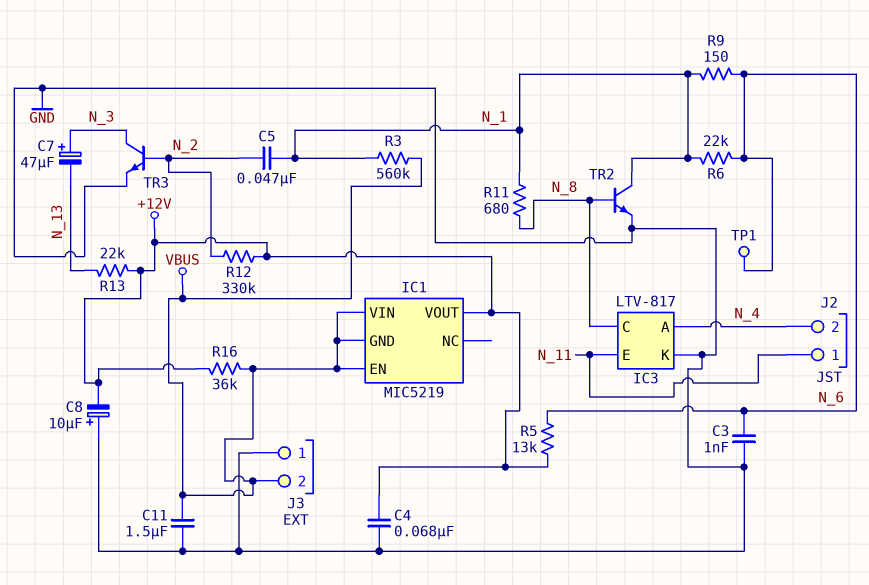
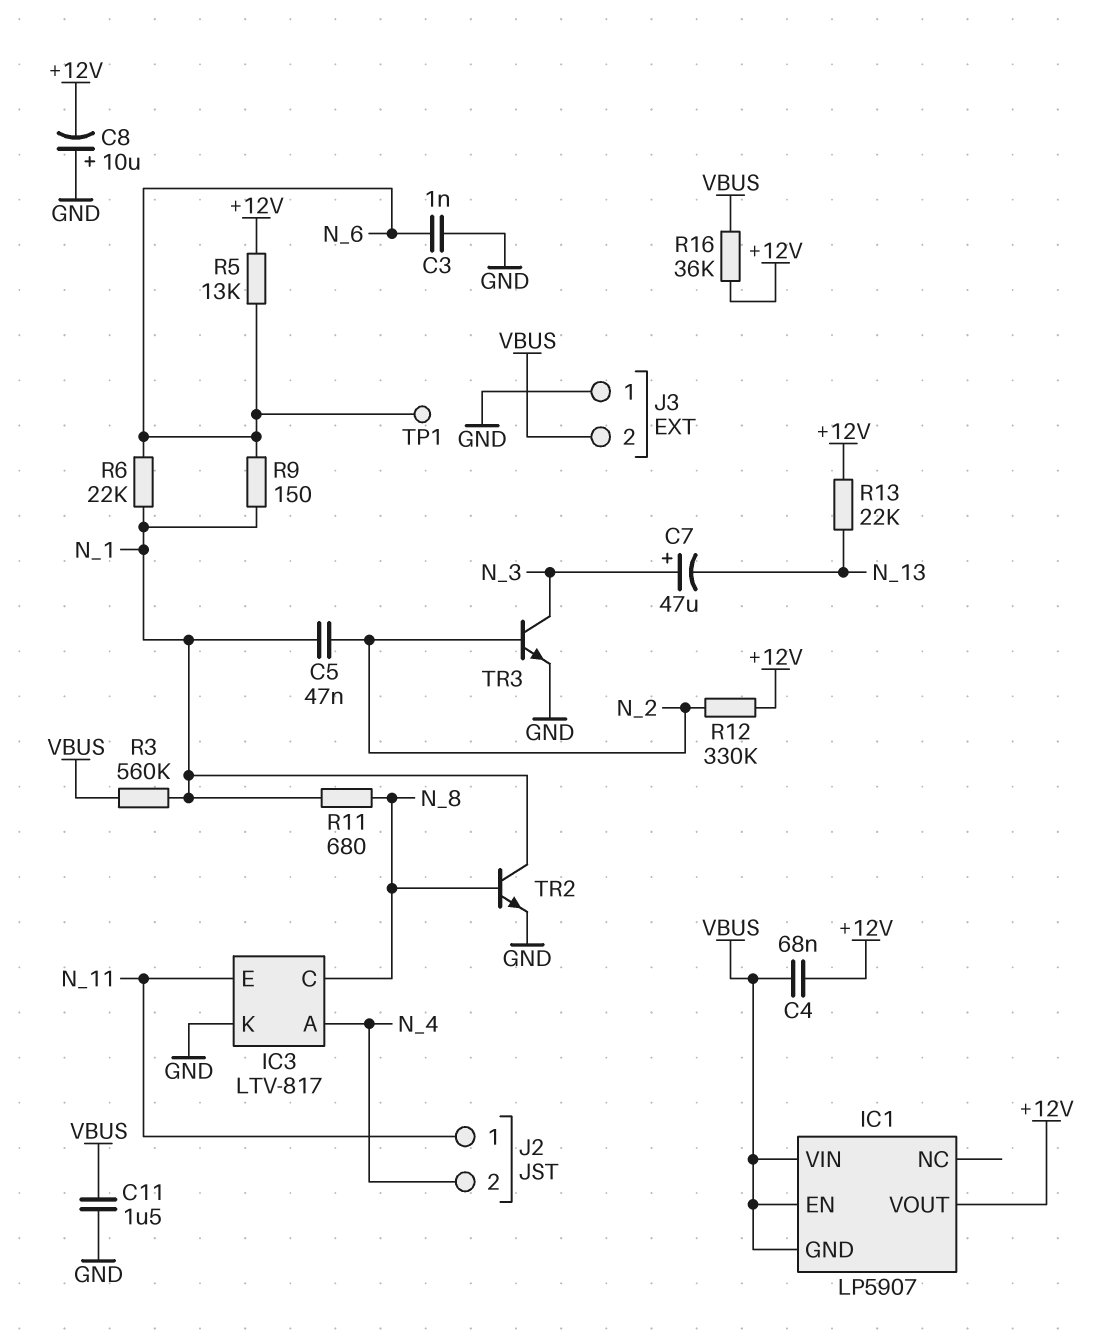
C4: 68nF (+12V, GND) -> 68nF (+12V, VBUS)
IC1: MIC5219 -> LP5907

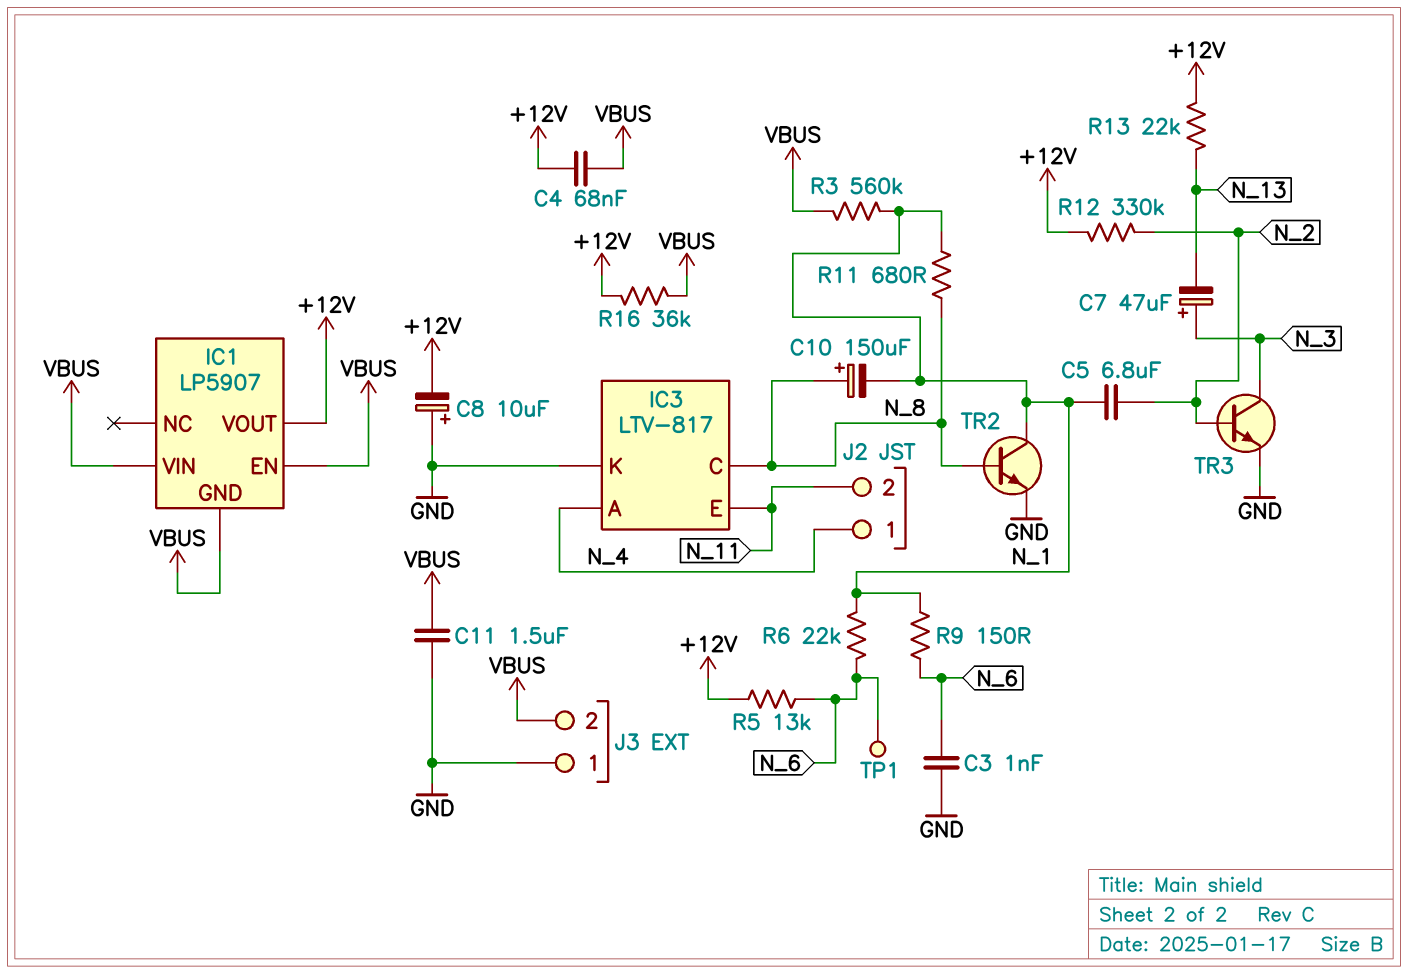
C5: 47nF (N_1, N_2) -> 6.8uF (N_1, N_2)
C10: none -> 150uF (plus N_8, minus N_1)
J2 pin 1: N_11 -> N_4
J2 pin 2: N_4 -> N_11

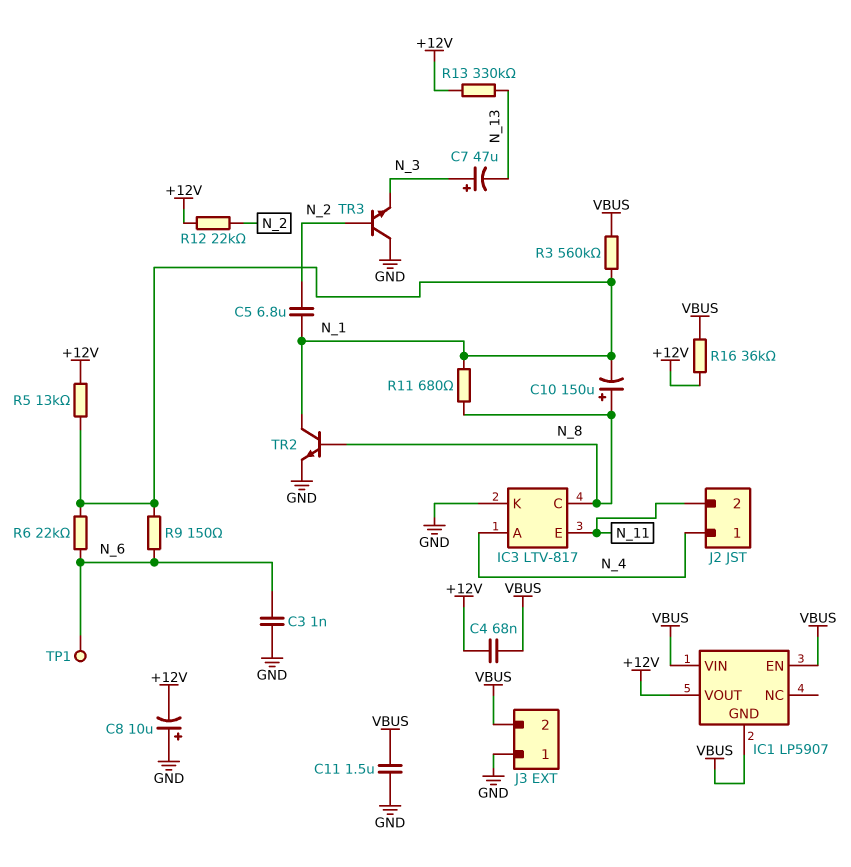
R5: 13k (+12V, N_6) -> 13k (+12V, N_1)
R12: 330k (+12V, N_2) -> 22k (+12V, N_2)
R13: 22k (+12V, N_13) -> 330k (+12V, N_13)
TR3: NPN (B N_2, C N_3, E GND) -> NPN (B N_2, C GND, E N_3)

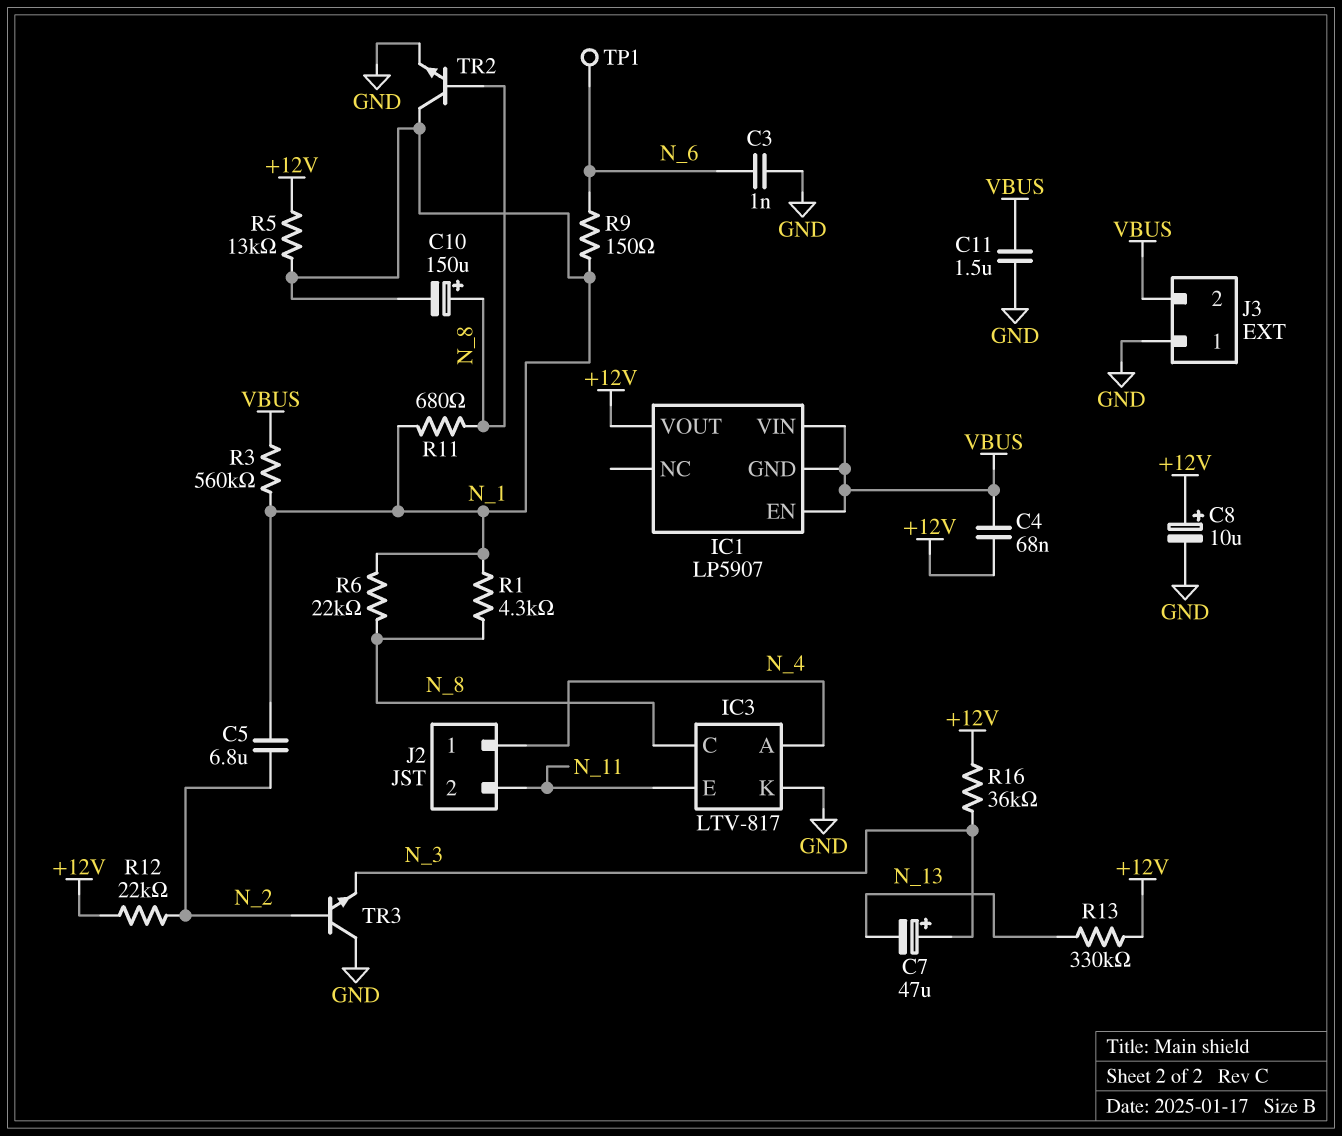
C8: 10uF (plus GND, minus +12V) -> 10uF (plus +12V, minus GND)
R1: none -> 4.3k (N_1, N_8)
R6: 22k (N_1, N_6) -> 22k (N_1, N_8)
R16: 36k (+12V, VBUS) -> 36k (+12V, N_3)

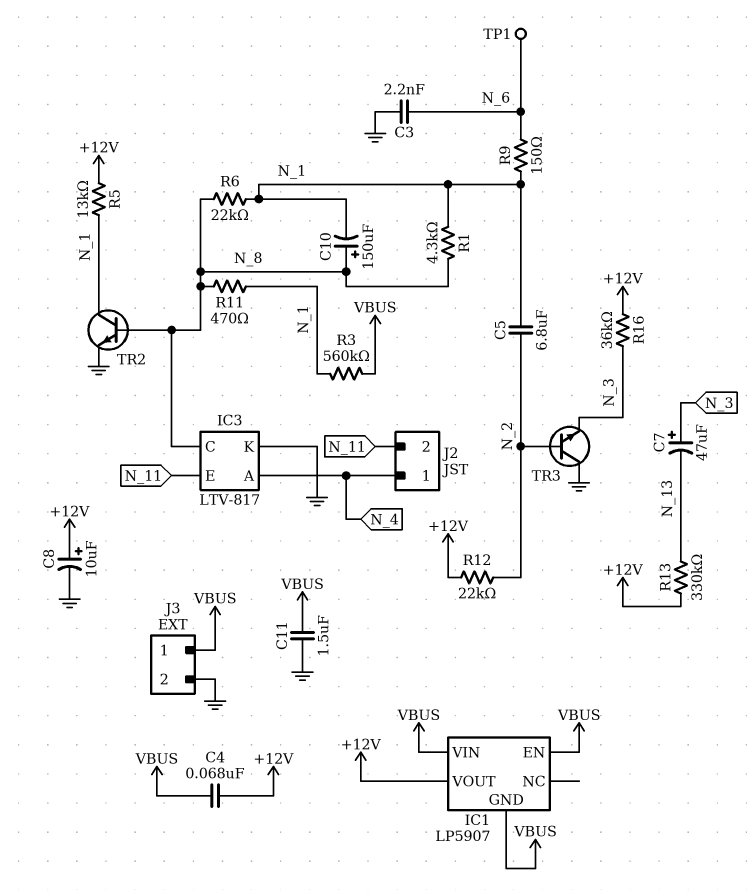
C3: 1nF (GND, N_6) -> 2.2nF (GND, N_6)
J3 pin 1: GND -> VBUS
J3 pin 2: VBUS -> GND
R11: 680 (N_1, N_8) -> 470 (N_1, N_8)

